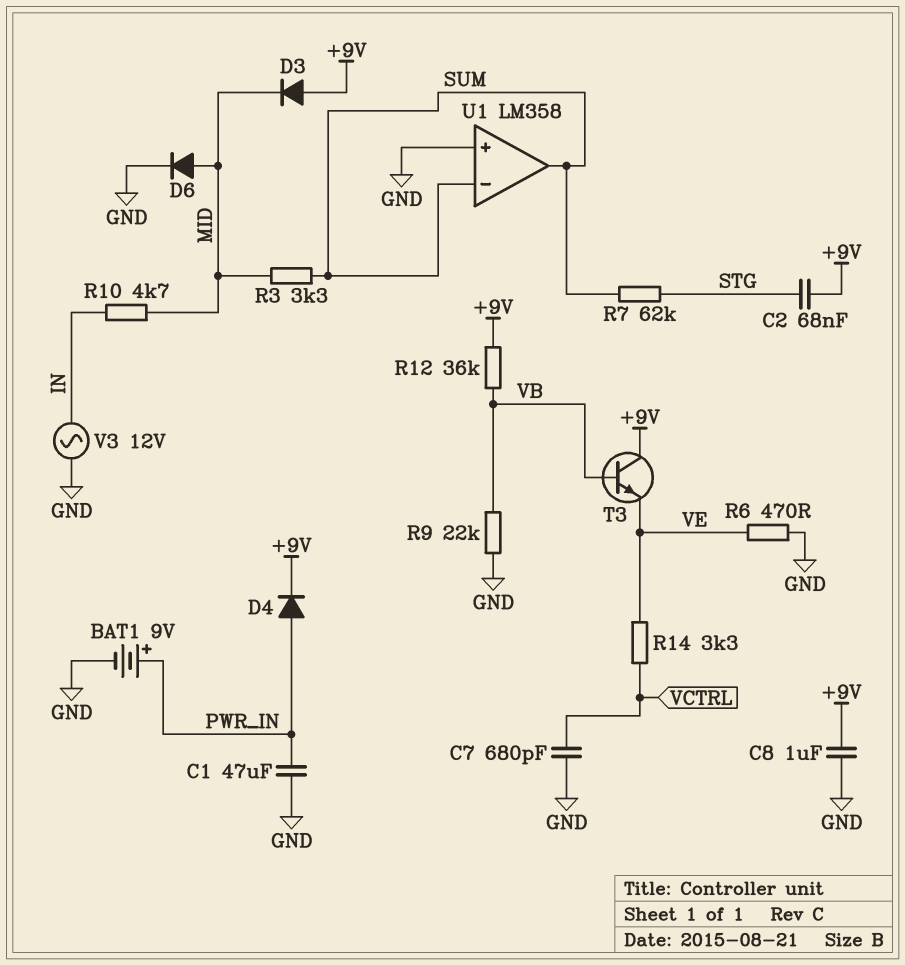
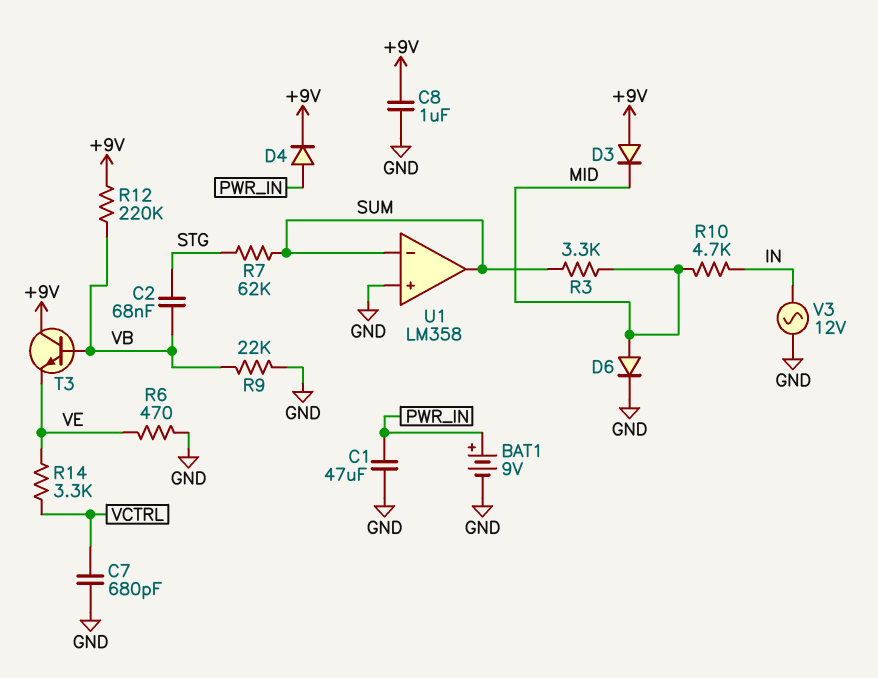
C2: 68nF (+9V, STG) -> 68nF (STG, VB)
R12: 36k (+9V, VB) -> 220k (+9V, VB)

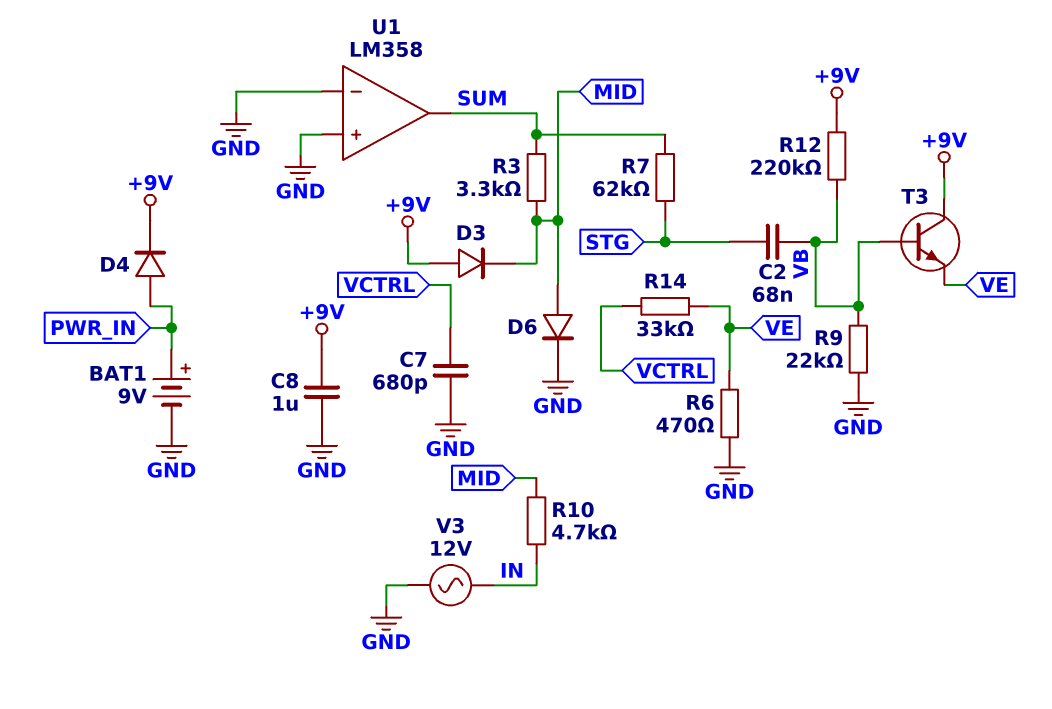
C1: 47uF (GND, PWR_IN) -> none
R14: 3.3k (VCTRL, VE) -> 33k (VCTRL, VE)
U1 pin in-: SUM -> GND

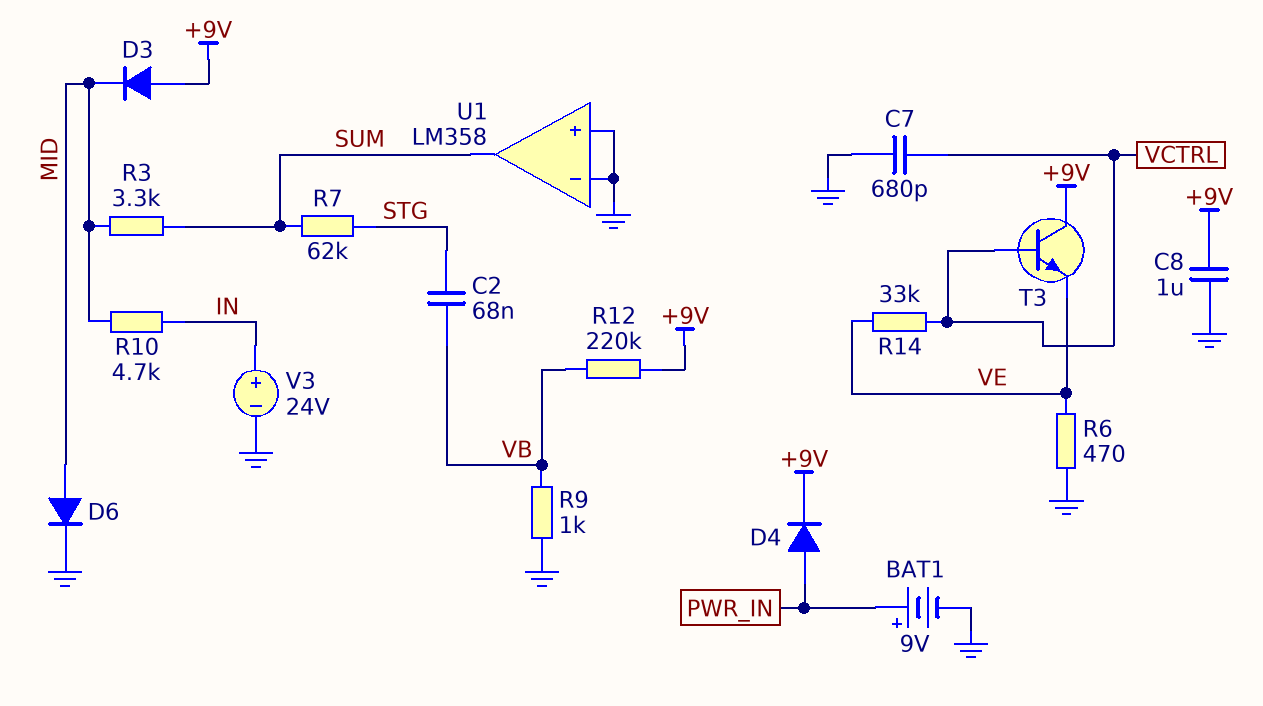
R9: 22k (GND, VB) -> 1k (GND, VB)
T3: NPN (B VB, C +9V, E VE) -> NPN (B VCTRL, C +9V, E VE)
V3: AC 12V (GND, IN) -> 24V (plus IN, minus GND)

